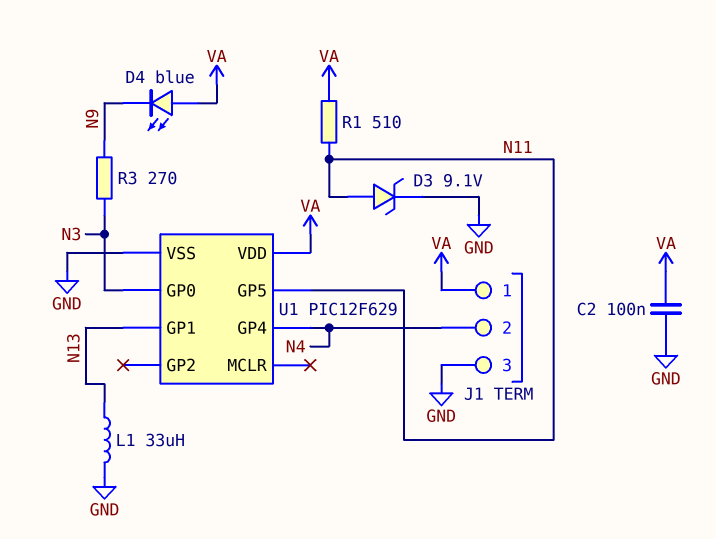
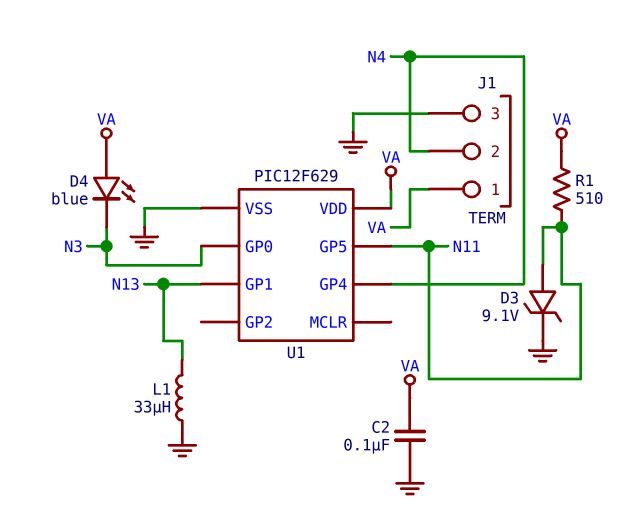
D4: LED blue (A VA, K N9) -> LED blue (A VA, K N3)
R3: 270 (N3, N9) -> none

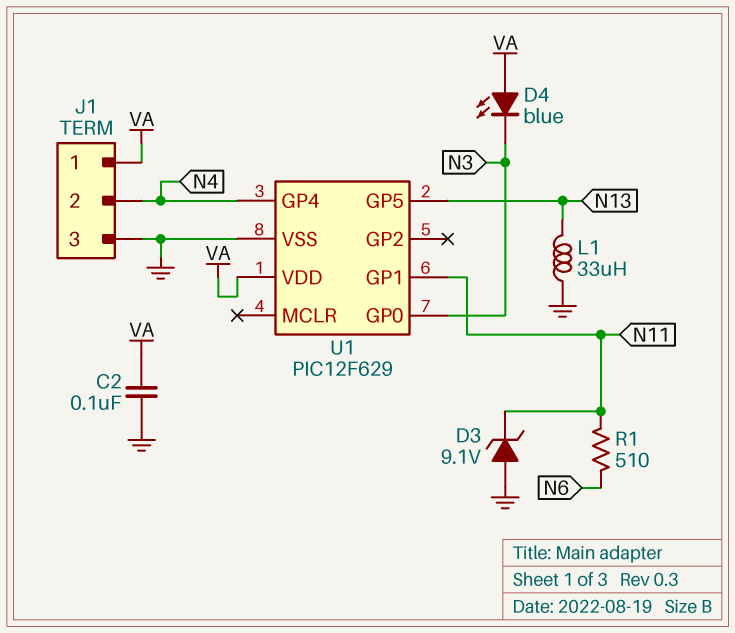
D3: zener 9.1V (A N11, K GND) -> zener 9.1V (A GND, K N11)
R1: 510 (N11, VA) -> 510 (N6, N11)
U1 pin GP1: N13 -> N11
U1 pin GP5: N11 -> N13

